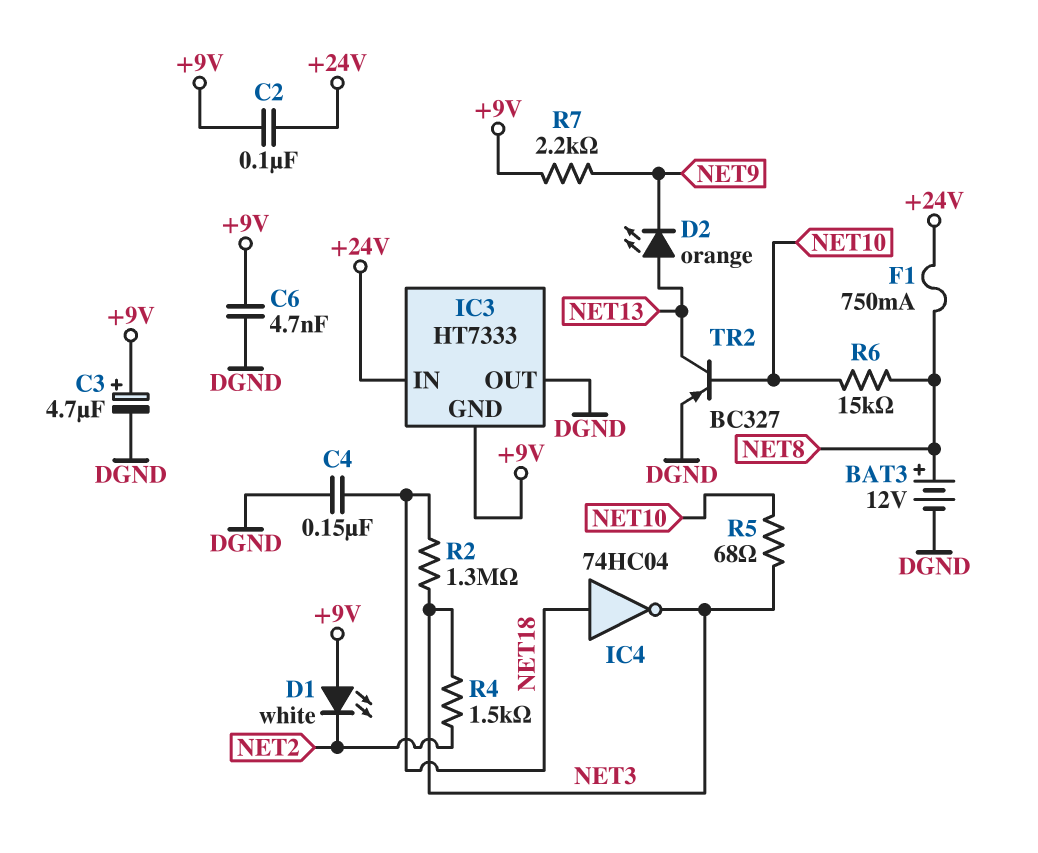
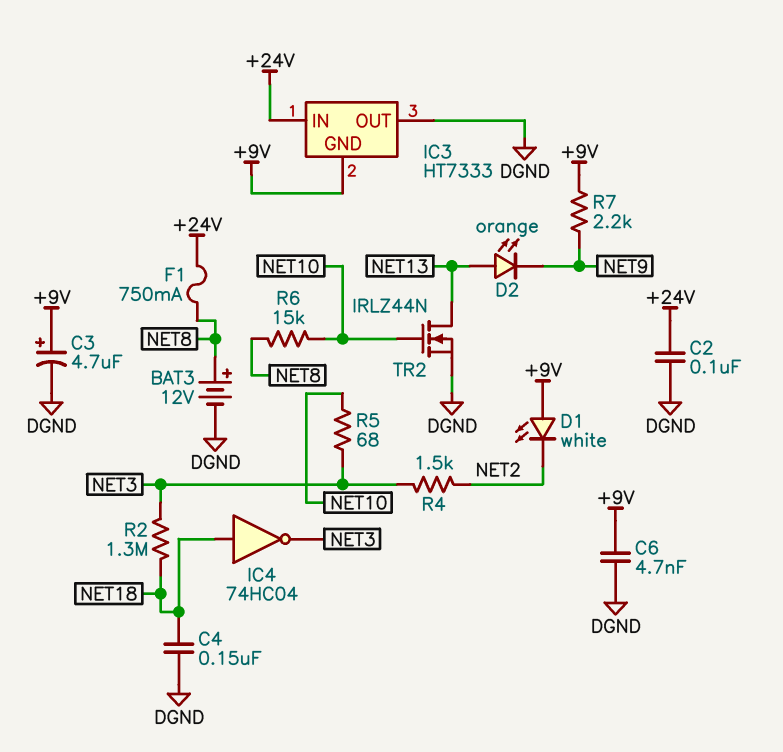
C2: 100nF (+9V, +24V) -> 100nF (+24V, DGND)
TR2: PNP BC327 (B NET10, C NET13, E DGND) -> NMOS IRLZ44N (G NET10, D NET13, S DGND)

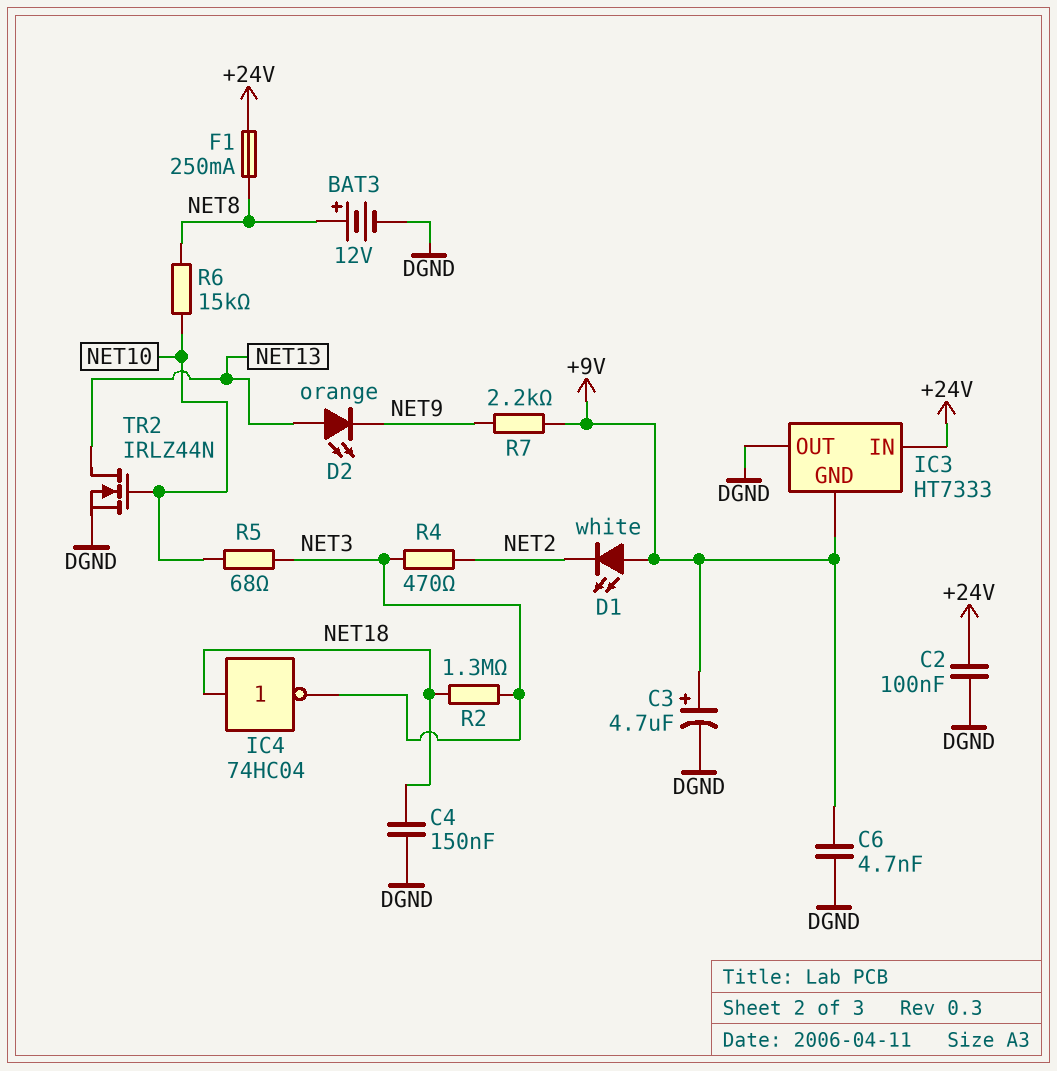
F1: 750mA (+24V, NET8) -> 250mA (+24V, NET8)
R4: 1.5k (NET2, NET3) -> 470 (NET2, NET3)

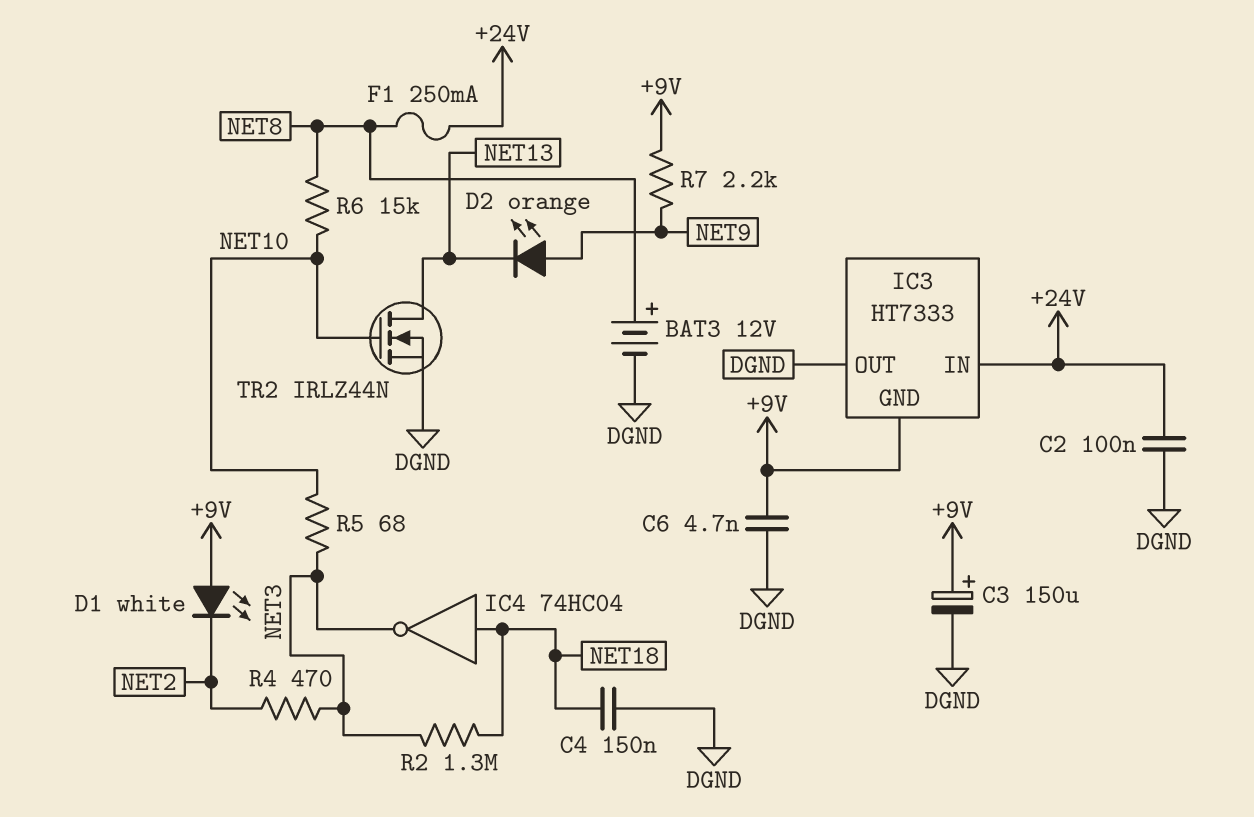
C3: 4.7uF (plus +9V, minus DGND) -> 150uF (plus +9V, minus DGND)
D2: LED orange (A NET13, K NET9) -> LED orange (A NET9, K NET13)

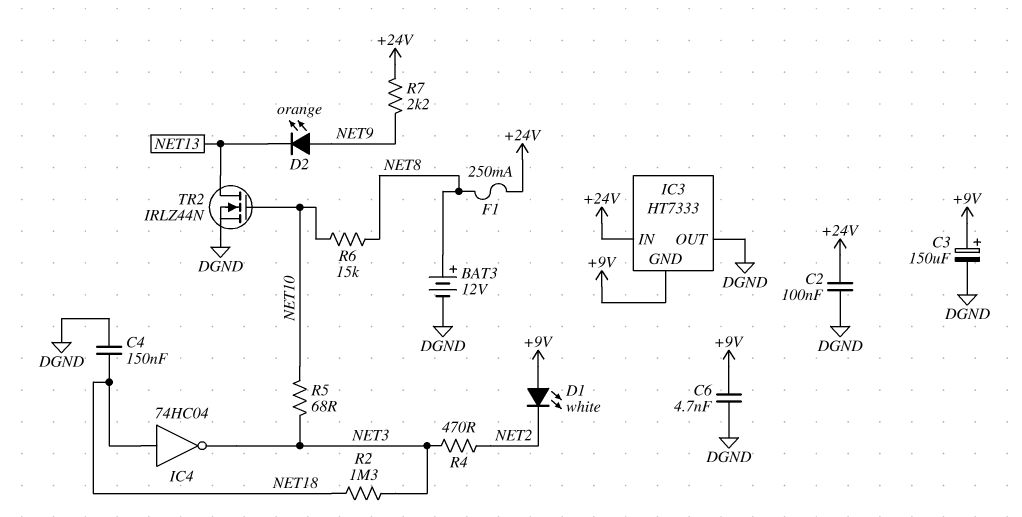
R7: 2.2k (+9V, NET9) -> 2.2k (+24V, NET9)

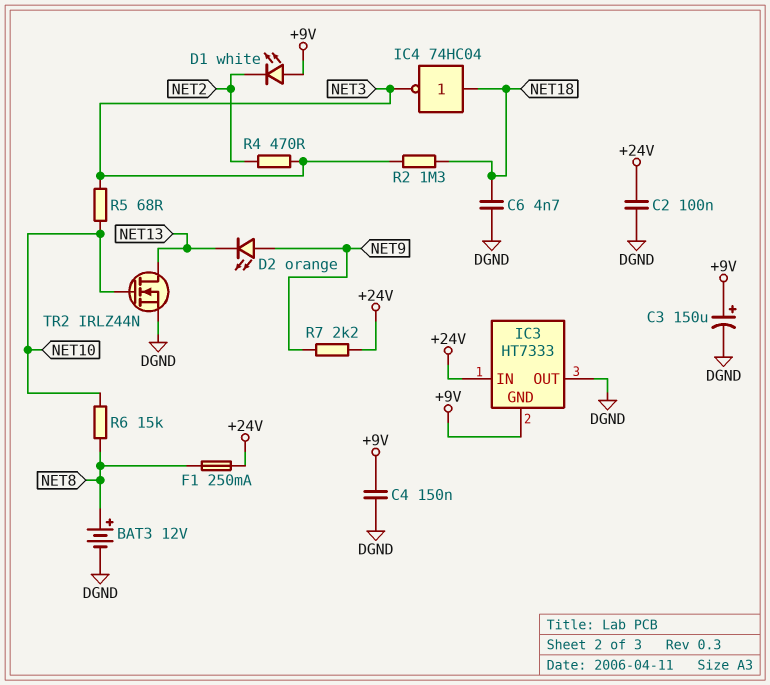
C4: 150nF (DGND, NET18) -> 150nF (+9V, DGND)
C6: 4.7nF (+9V, DGND) -> 4.7nF (DGND, NET18)

